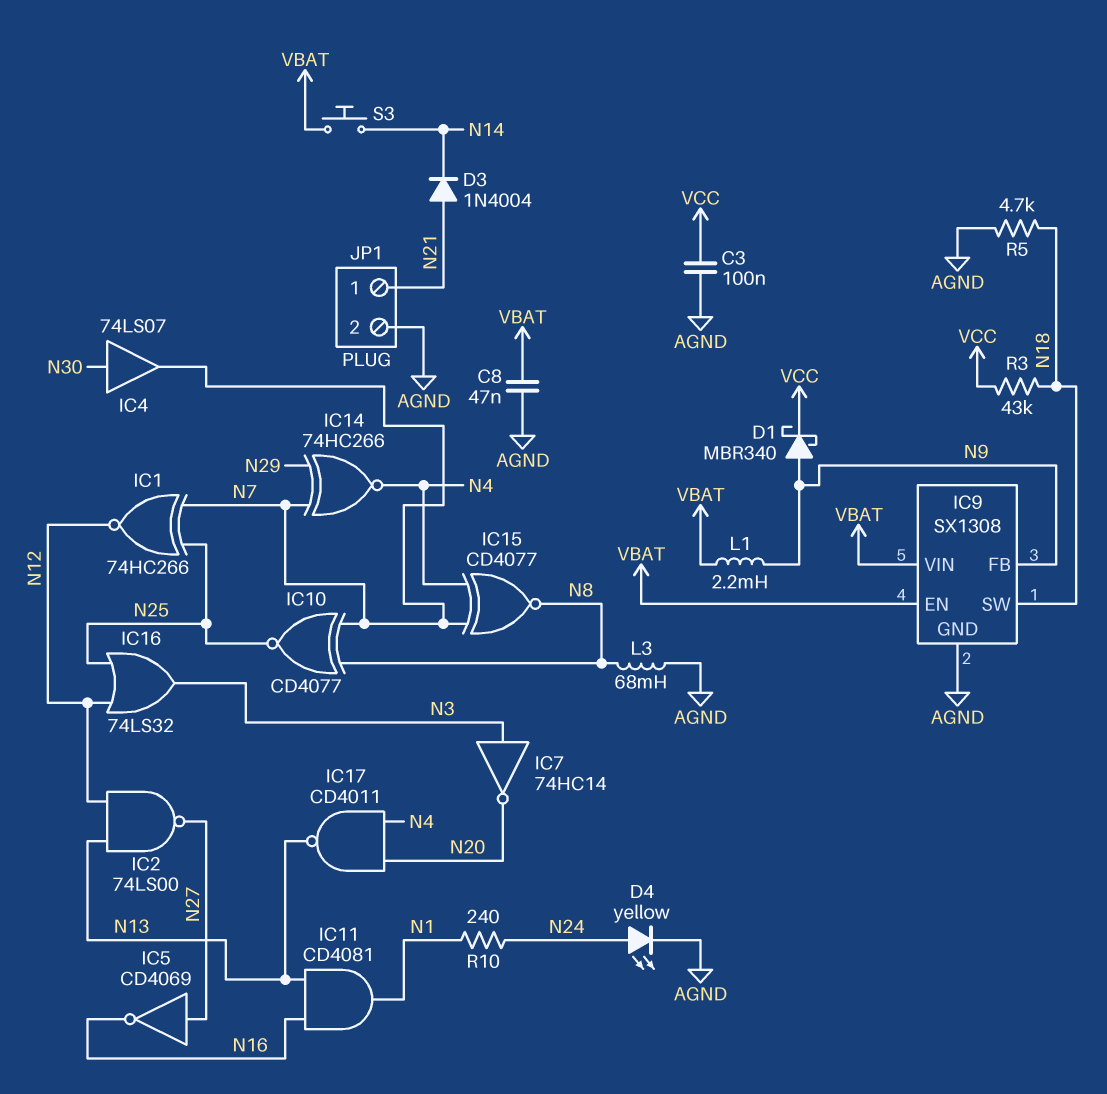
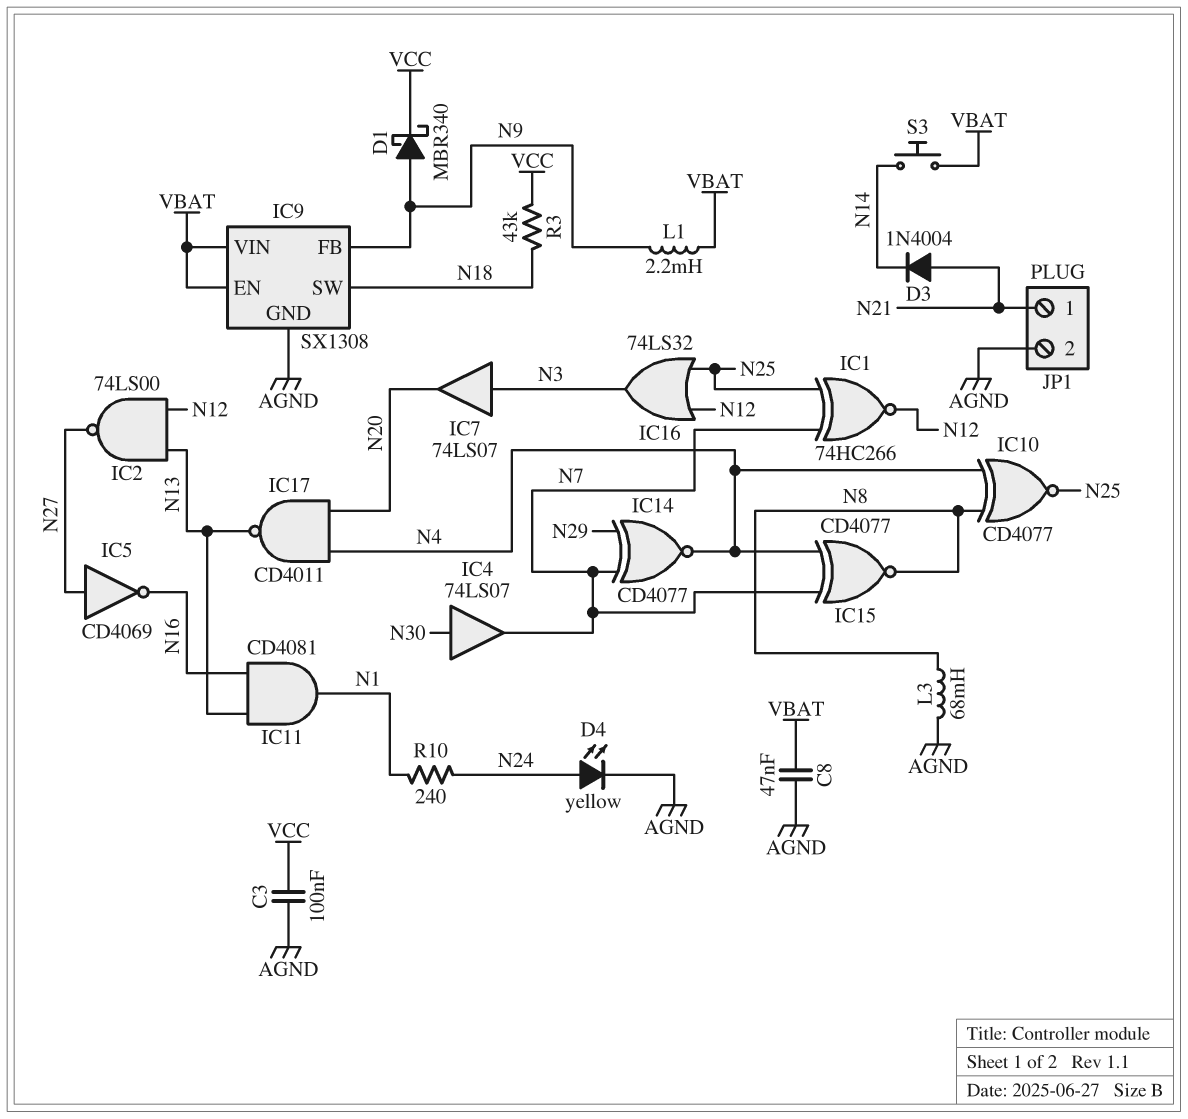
IC7: NOT 74HC14 (in N3, out N20) -> buffer 74LS07 (in N3, out N20)
IC10: XNOR CD4077 (in N7, in N8, out N25) -> XNOR CD4077 (in N4, in N8, out N25)
IC14: XNOR 74HC266 (in N7, in N29, out N4) -> XNOR CD4077 (in N7, in N29, out N4)
R5: 4.7k (AGND, N18) -> none

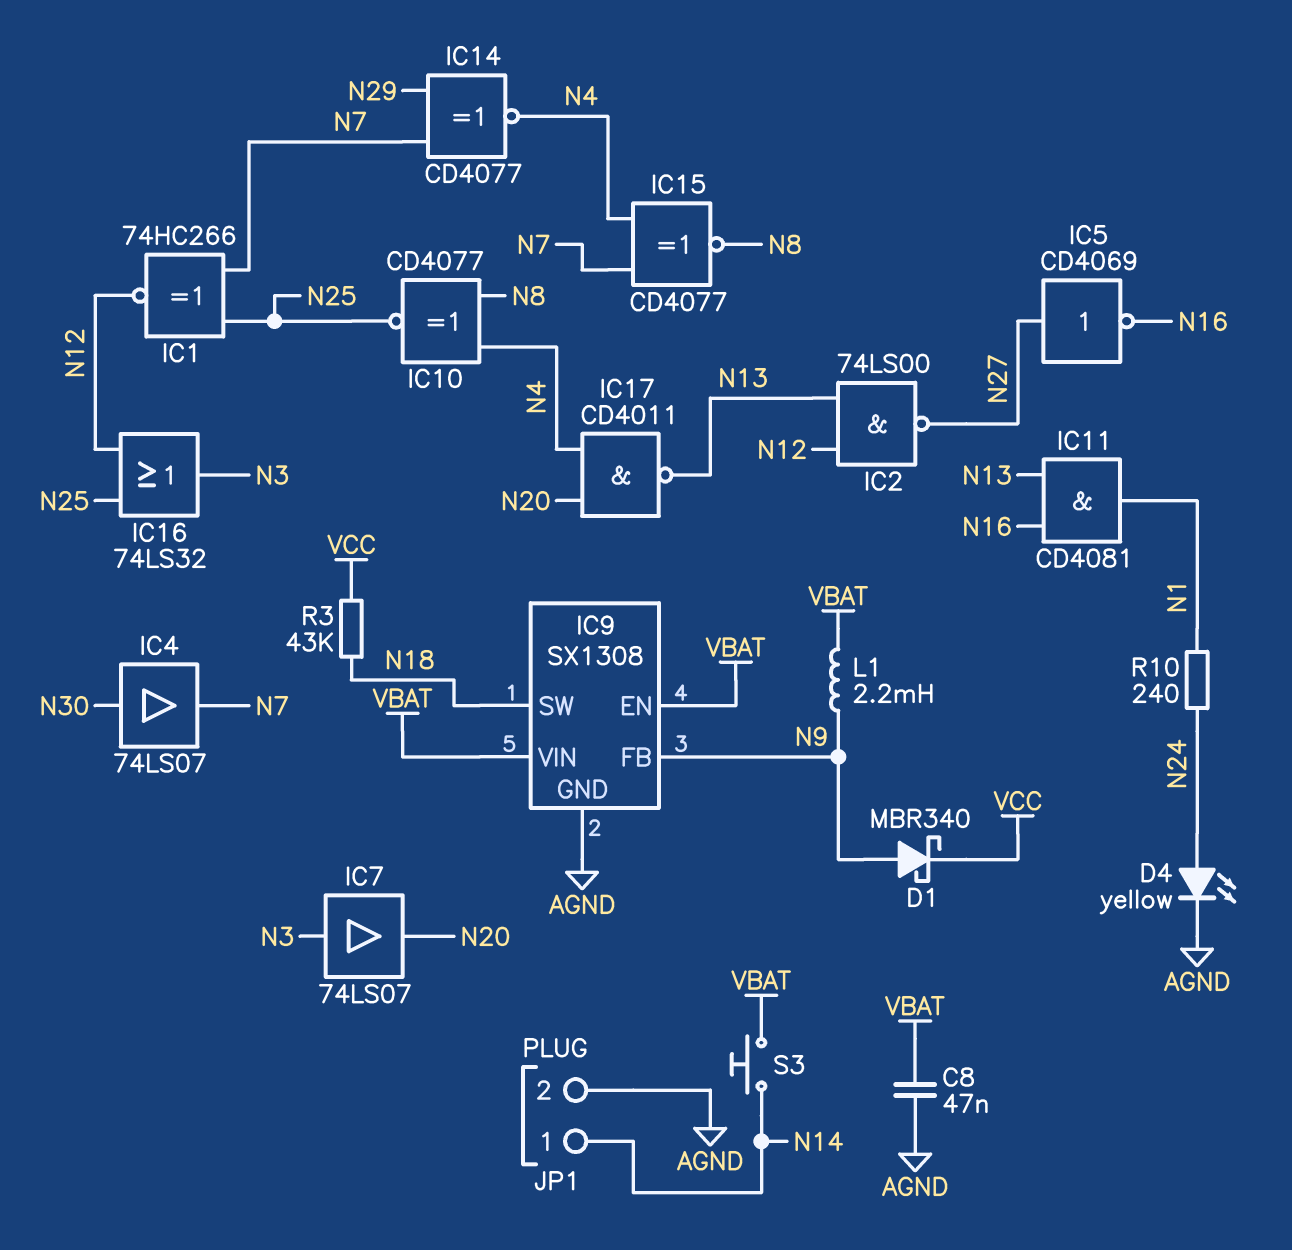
C3: 100nF (AGND, VCC) -> none
D3: diode 1N4004 (A N21, K N14) -> none
JP1 pin 1: N21 -> N14
L3: 68mH (AGND, N8) -> none

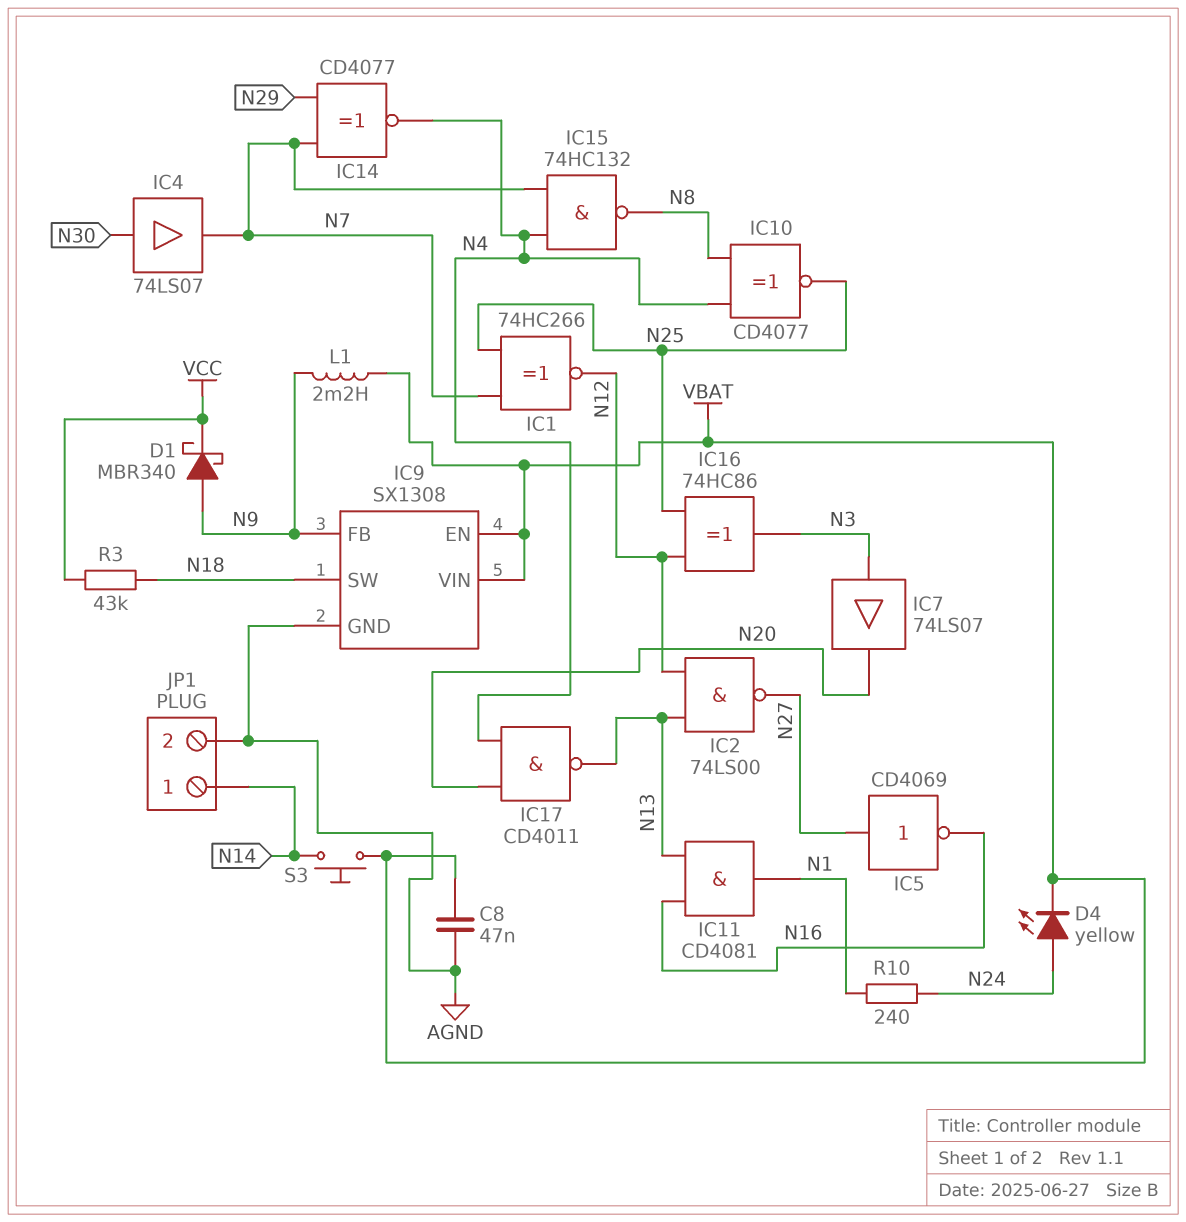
D4: LED yellow (A N24, K AGND) -> LED yellow (A N24, K VBAT)
IC15: XNOR CD4077 (in N4, in N7, out N8) -> NAND 74HC132 (in N4, in N7, out N8)
IC16: OR 74LS32 (in N12, in N25, out N3) -> XOR 74HC86 (in N12, in N25, out N3)

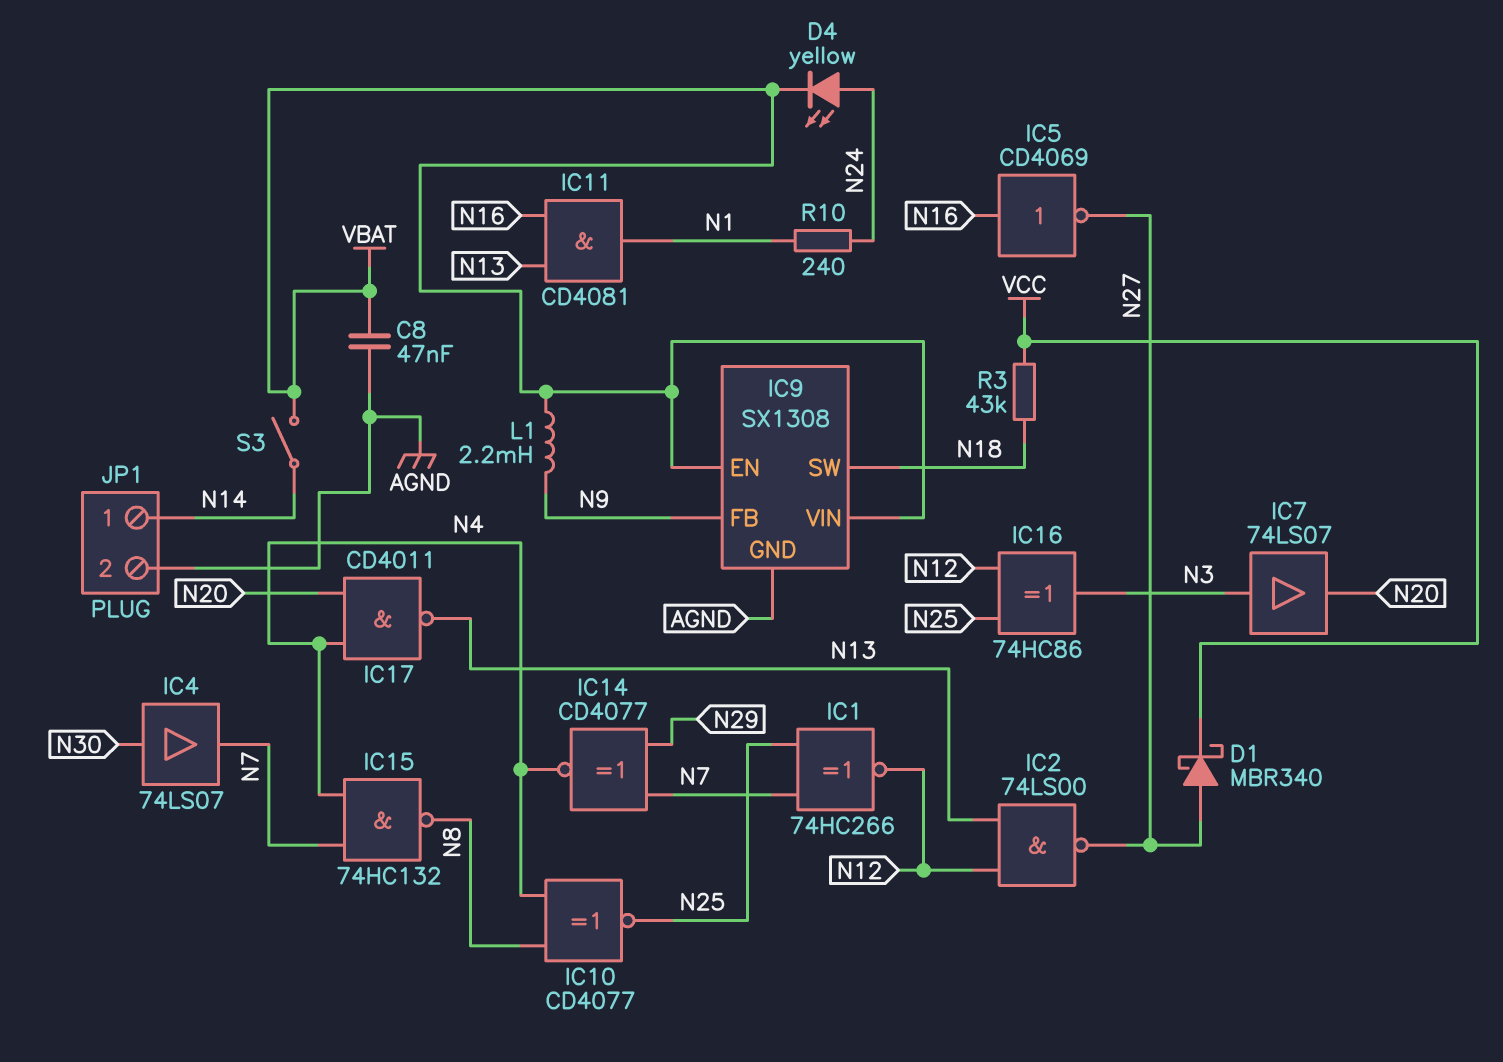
D1: schottky MBR340 (A N9, K VCC) -> schottky MBR340 (A N27, K VCC)
IC5: NOT CD4069 (in N27, out N16) -> NOT CD4069 (in N16, out N27)
S3: button (N14, VBAT) -> switch (N14, VBAT)

